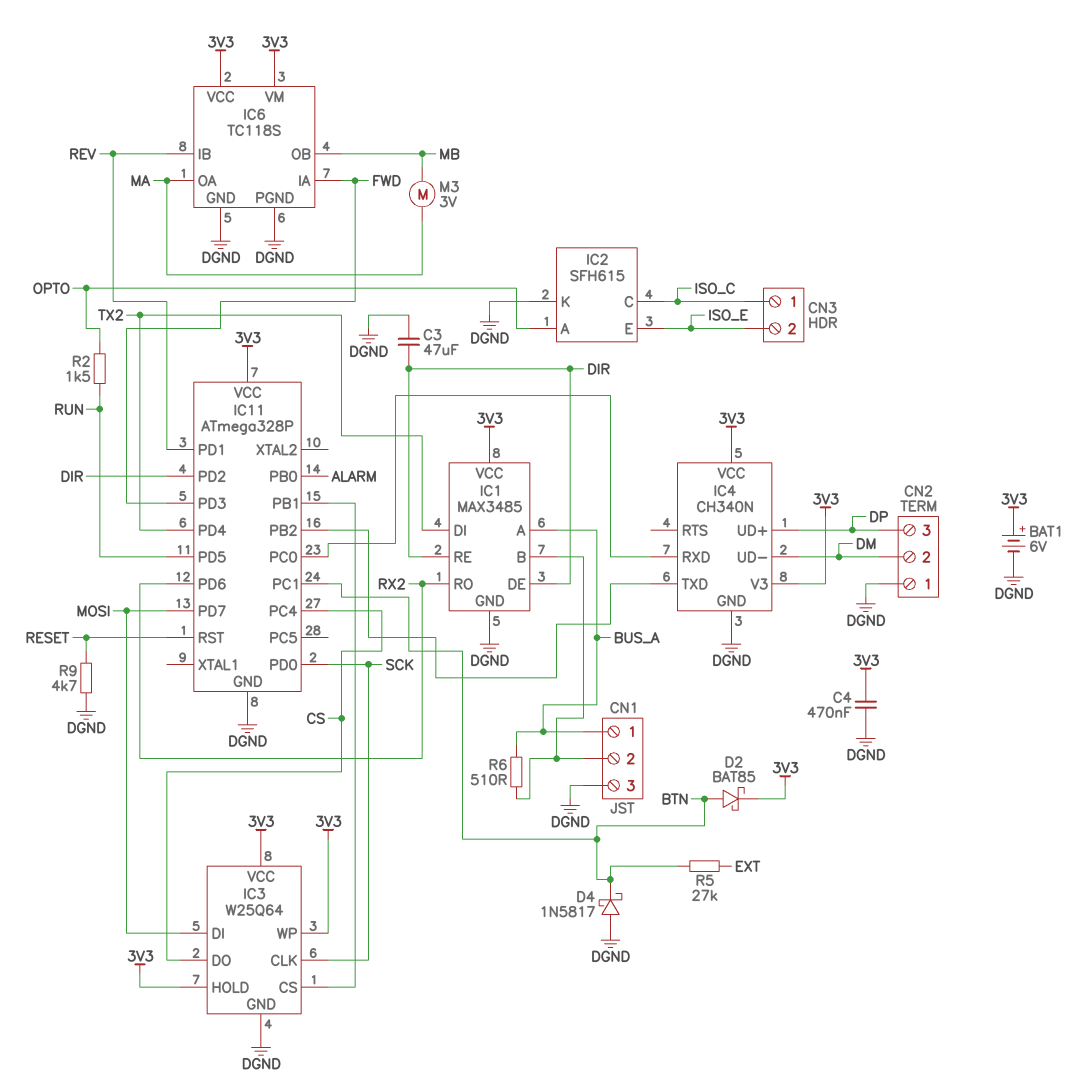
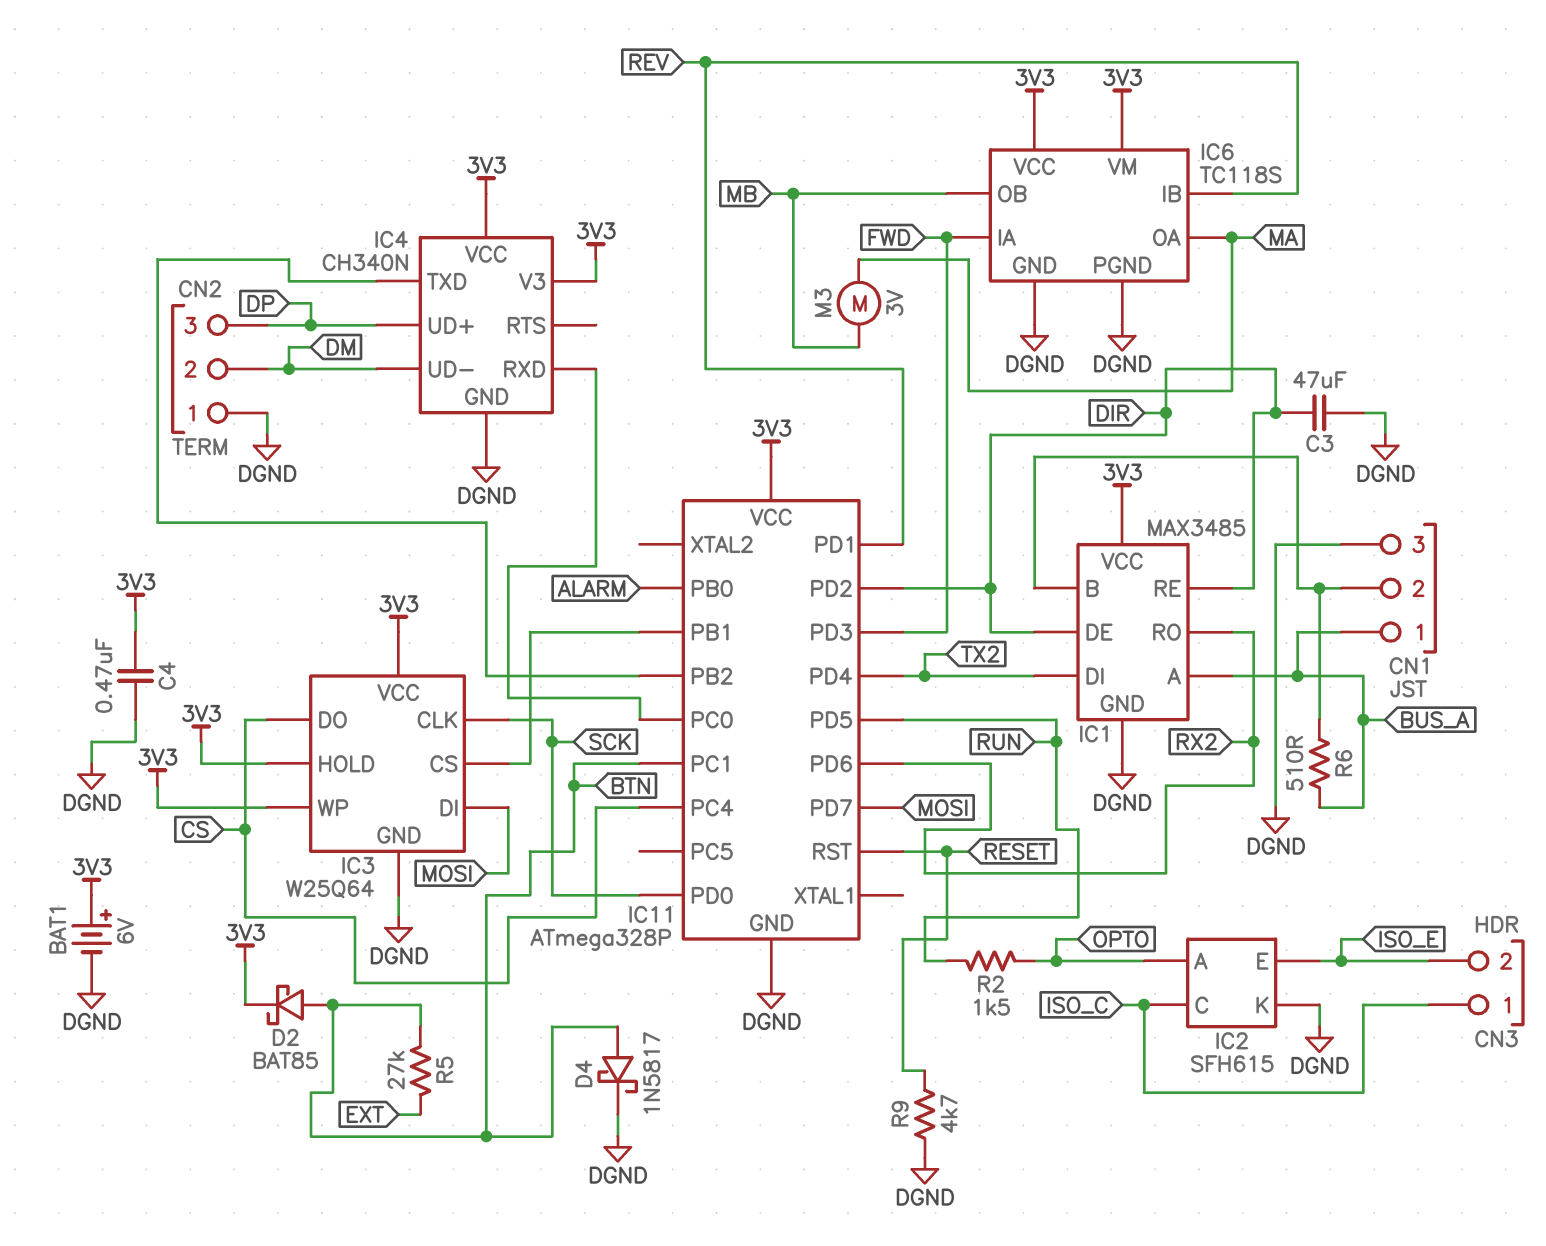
D4: schottky 1N5817 (A DGND, K BTN) -> schottky 1N5817 (A BTN, K DGND)

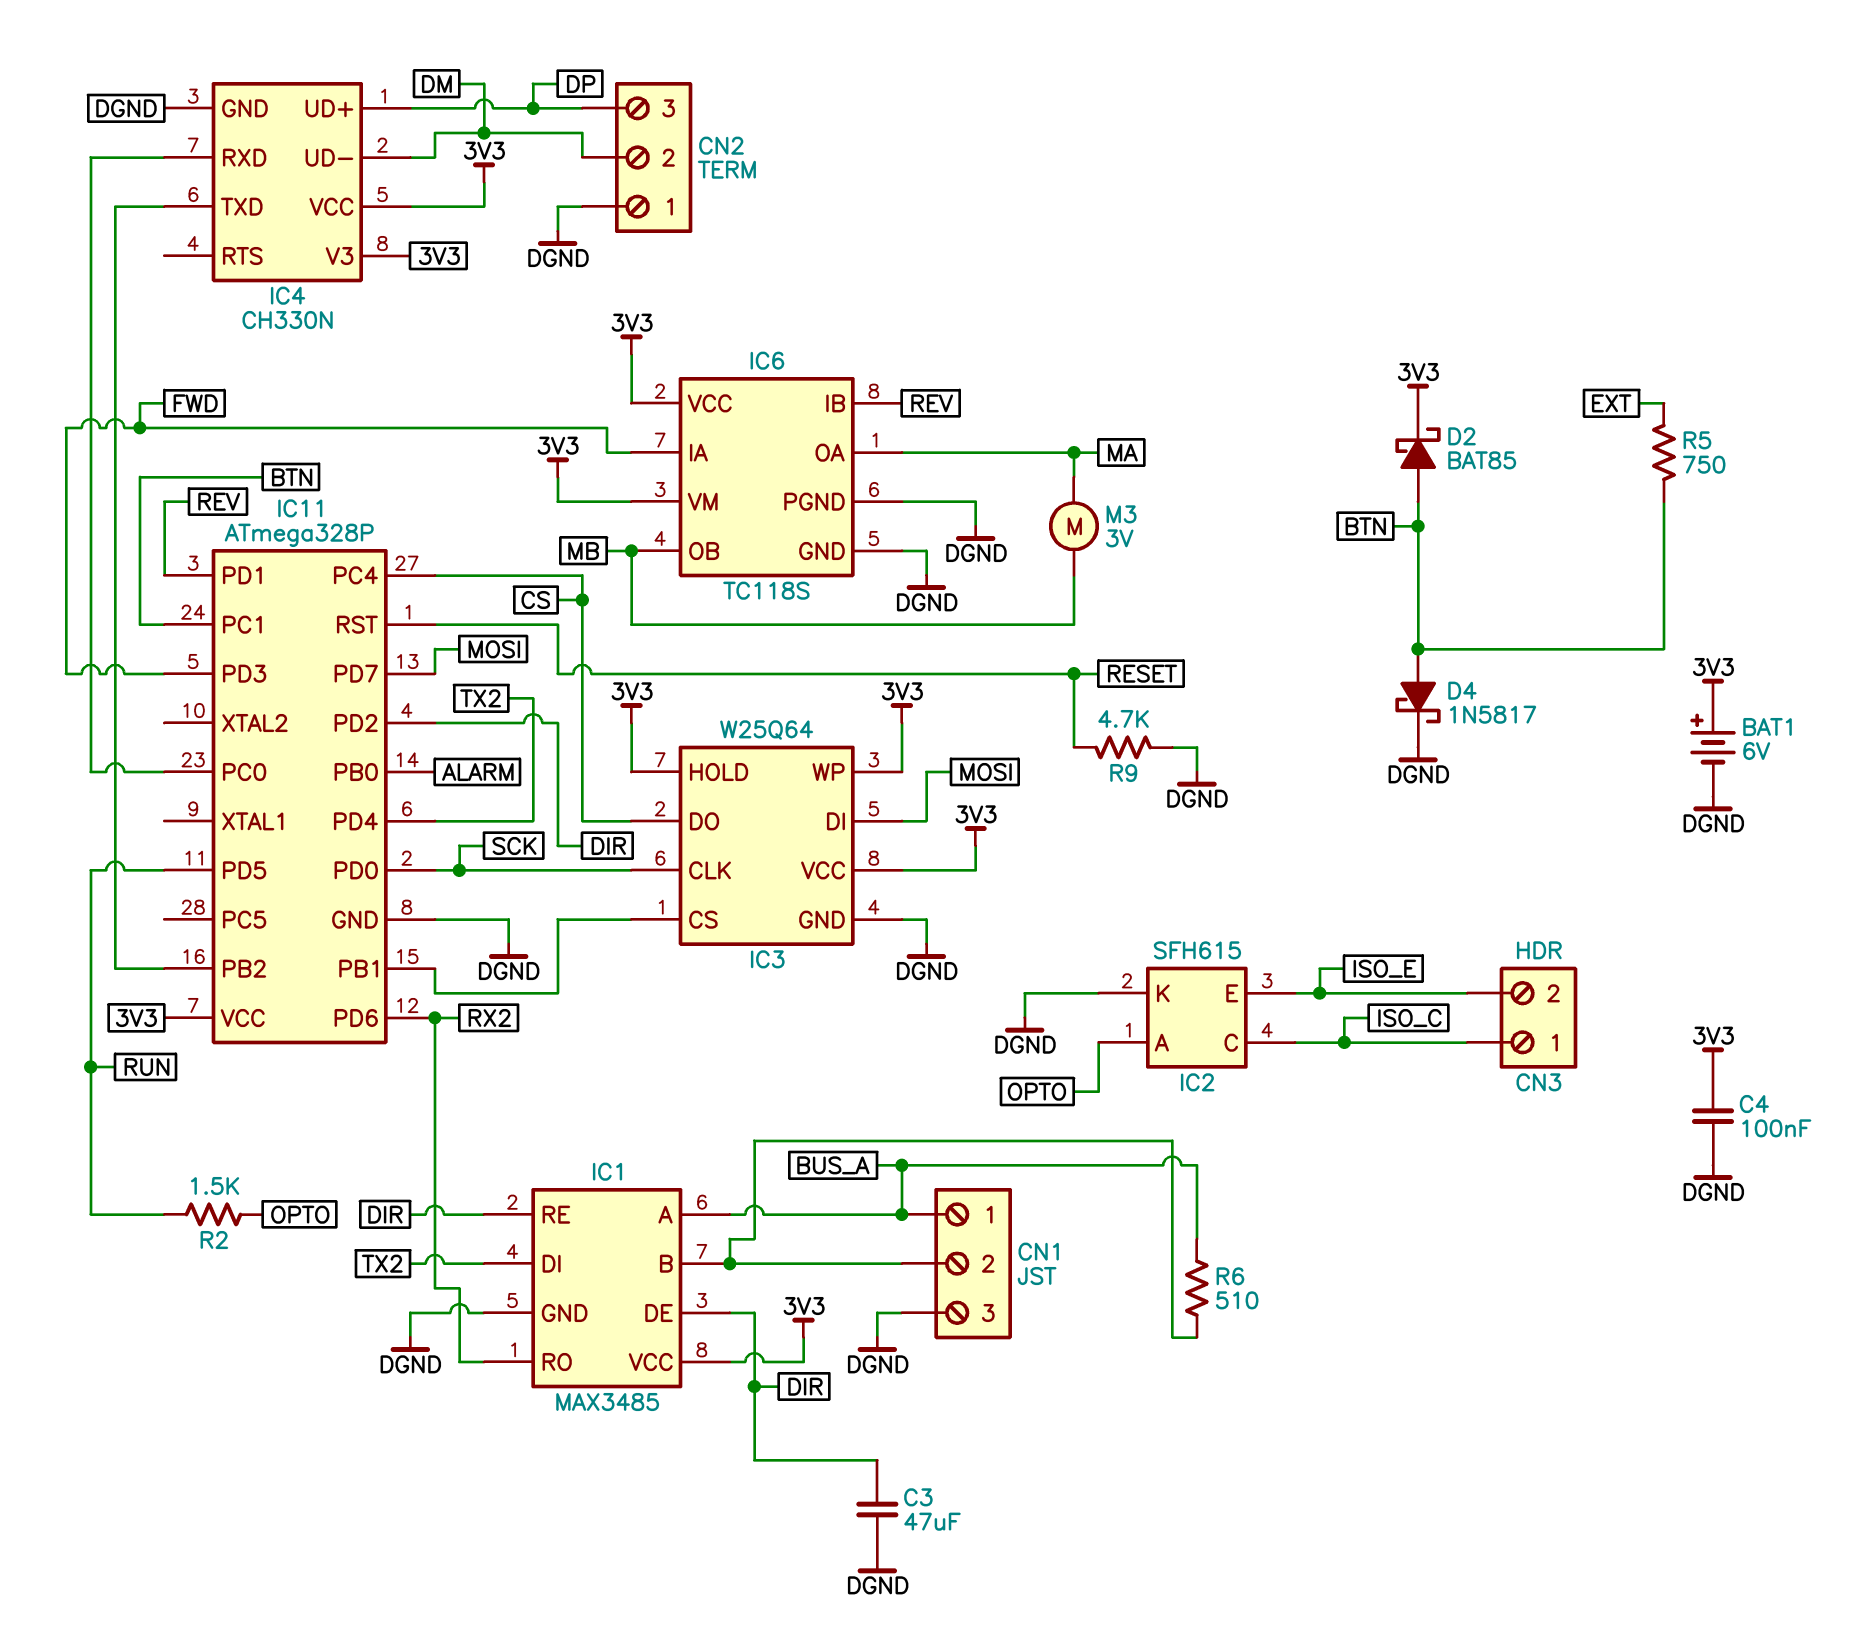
C4: 470nF (3V3, DGND) -> 100nF (3V3, DGND)
IC4: CH340N -> CH330N
R5: 27k (BTN, EXT) -> 750 (BTN, EXT)

